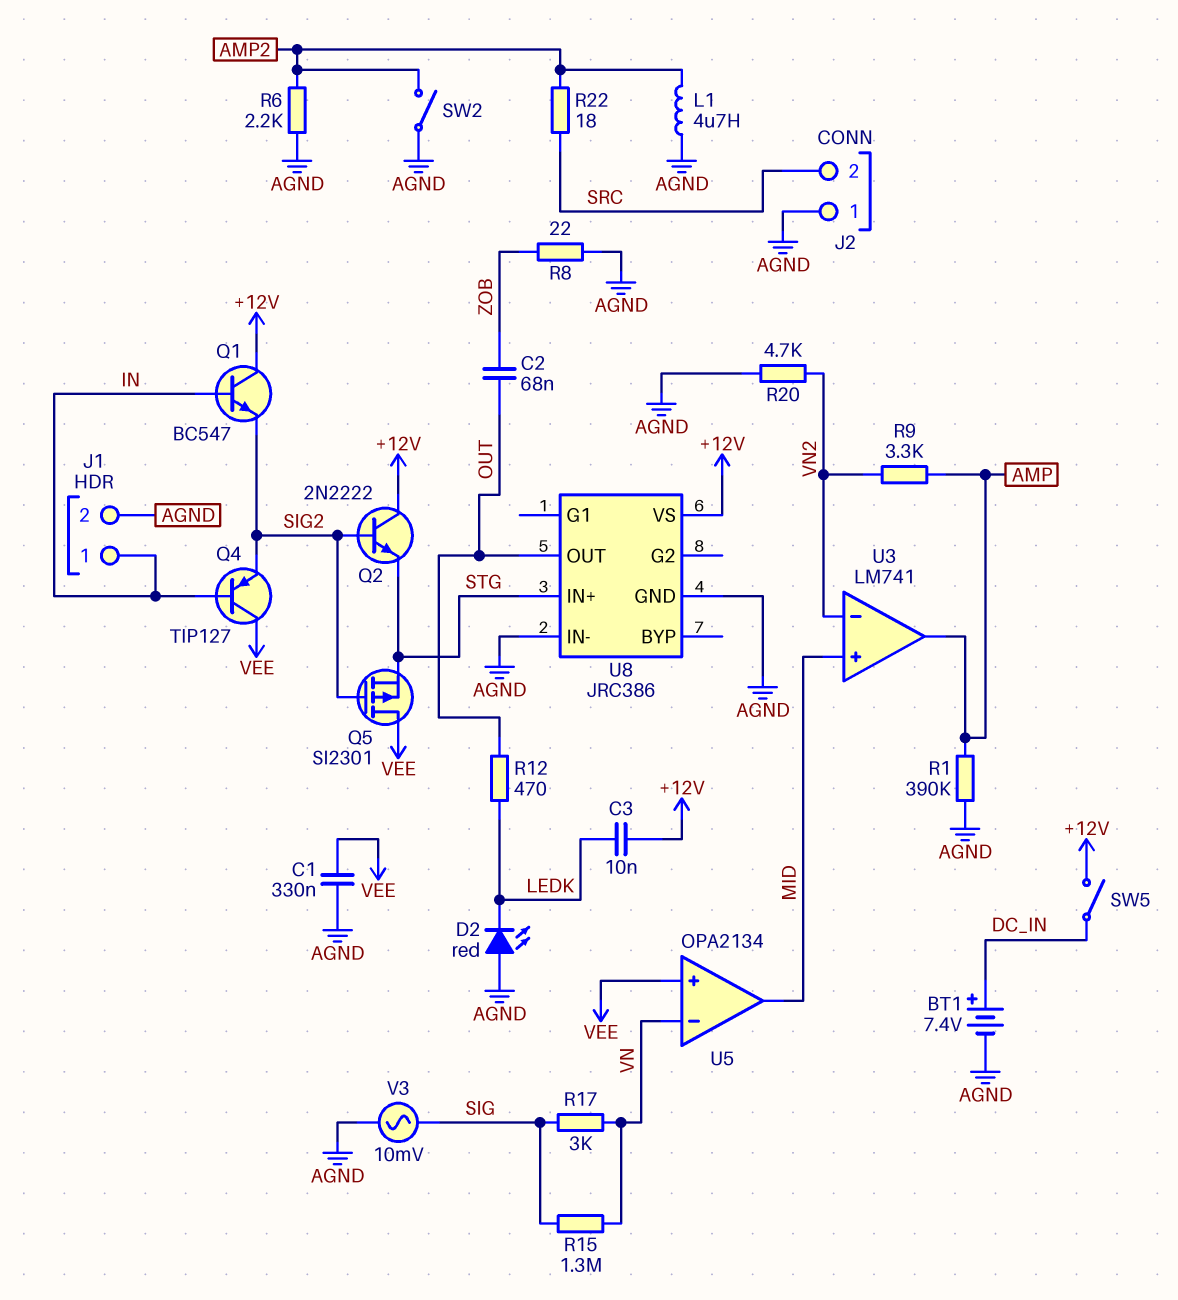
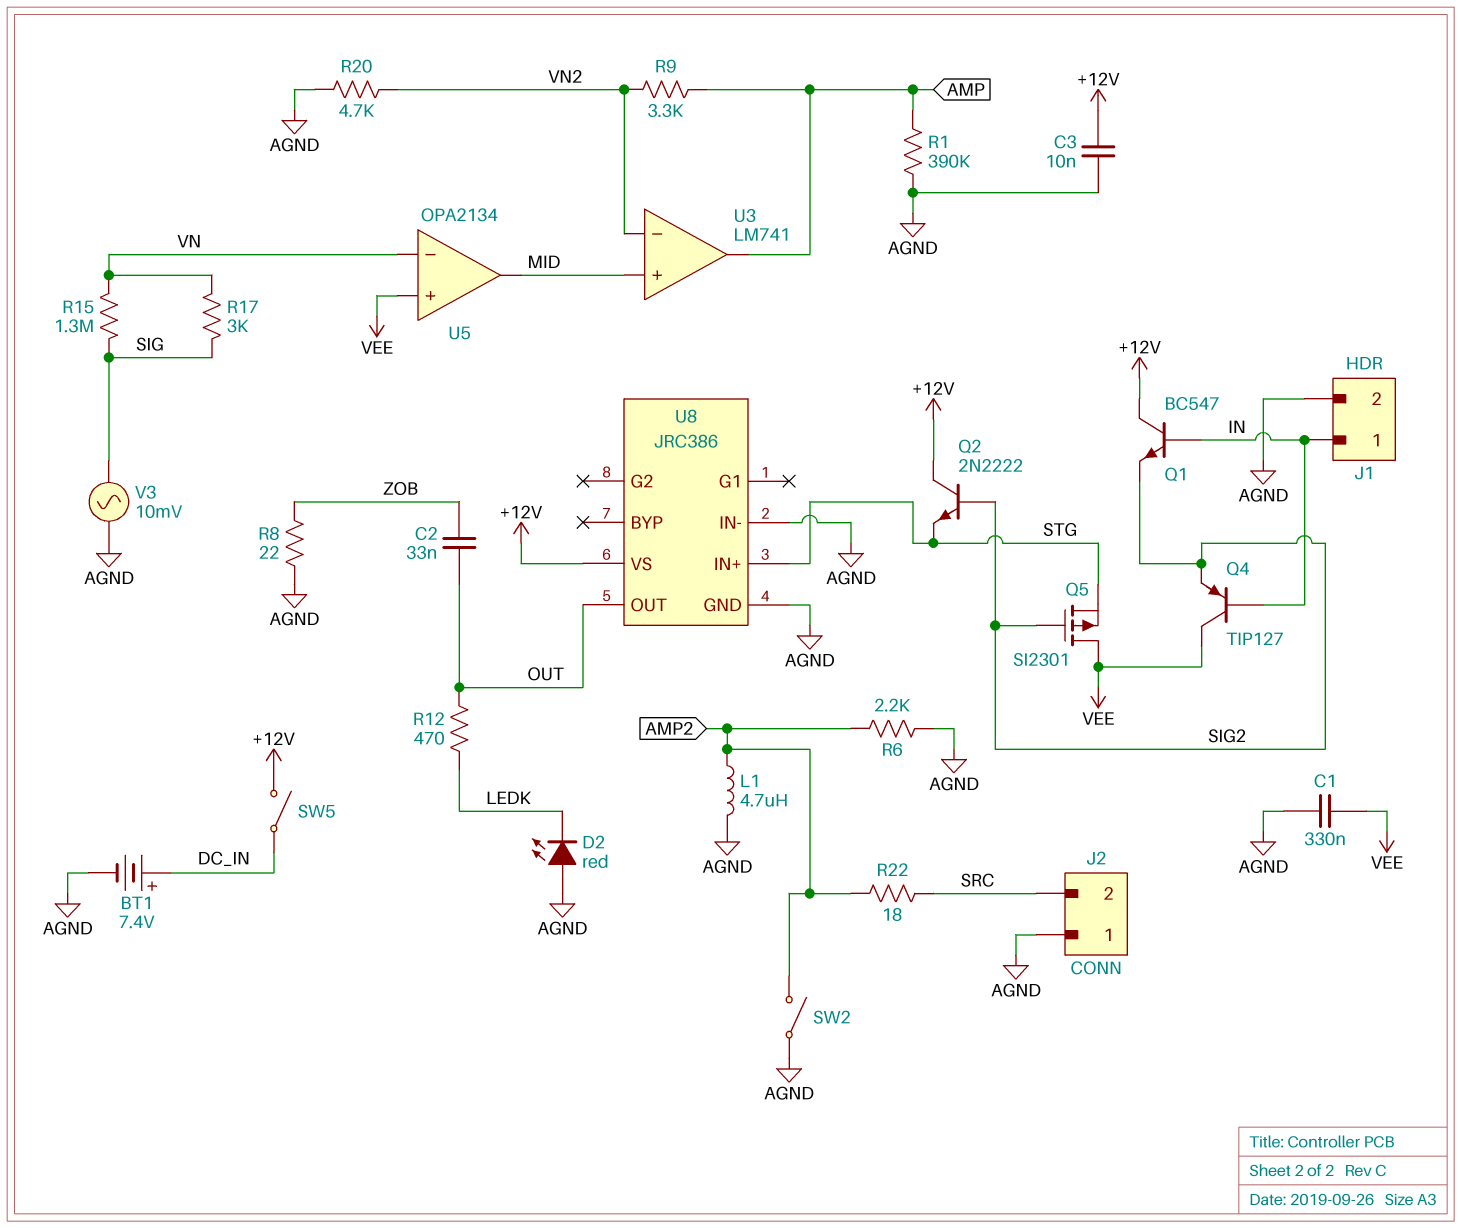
C2: 68nF (OUT, ZOB) -> 33nF (OUT, ZOB)
C3: 10nF (+12V, LEDK) -> 10nF (+12V, AGND)

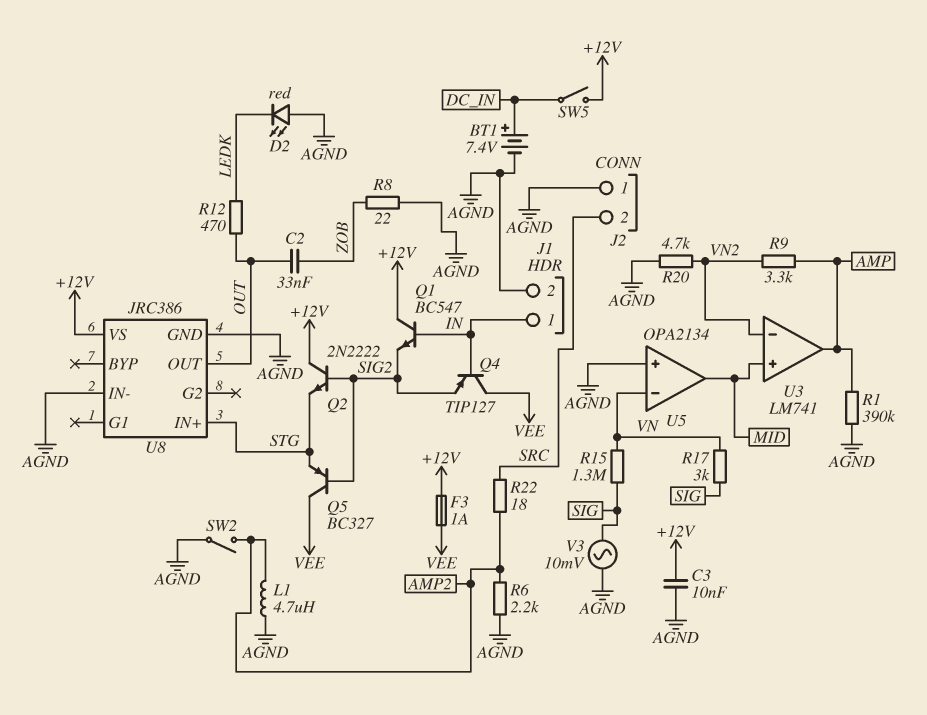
C1: 330nF (AGND, VEE) -> none
F3: none -> 1A (+12V, VEE)
Q5: PMOS SI2301 (G SIG2, D VEE, S STG) -> PNP BC327 (B SIG2, C VEE, E STG)
U5 pin in+: VEE -> AGND

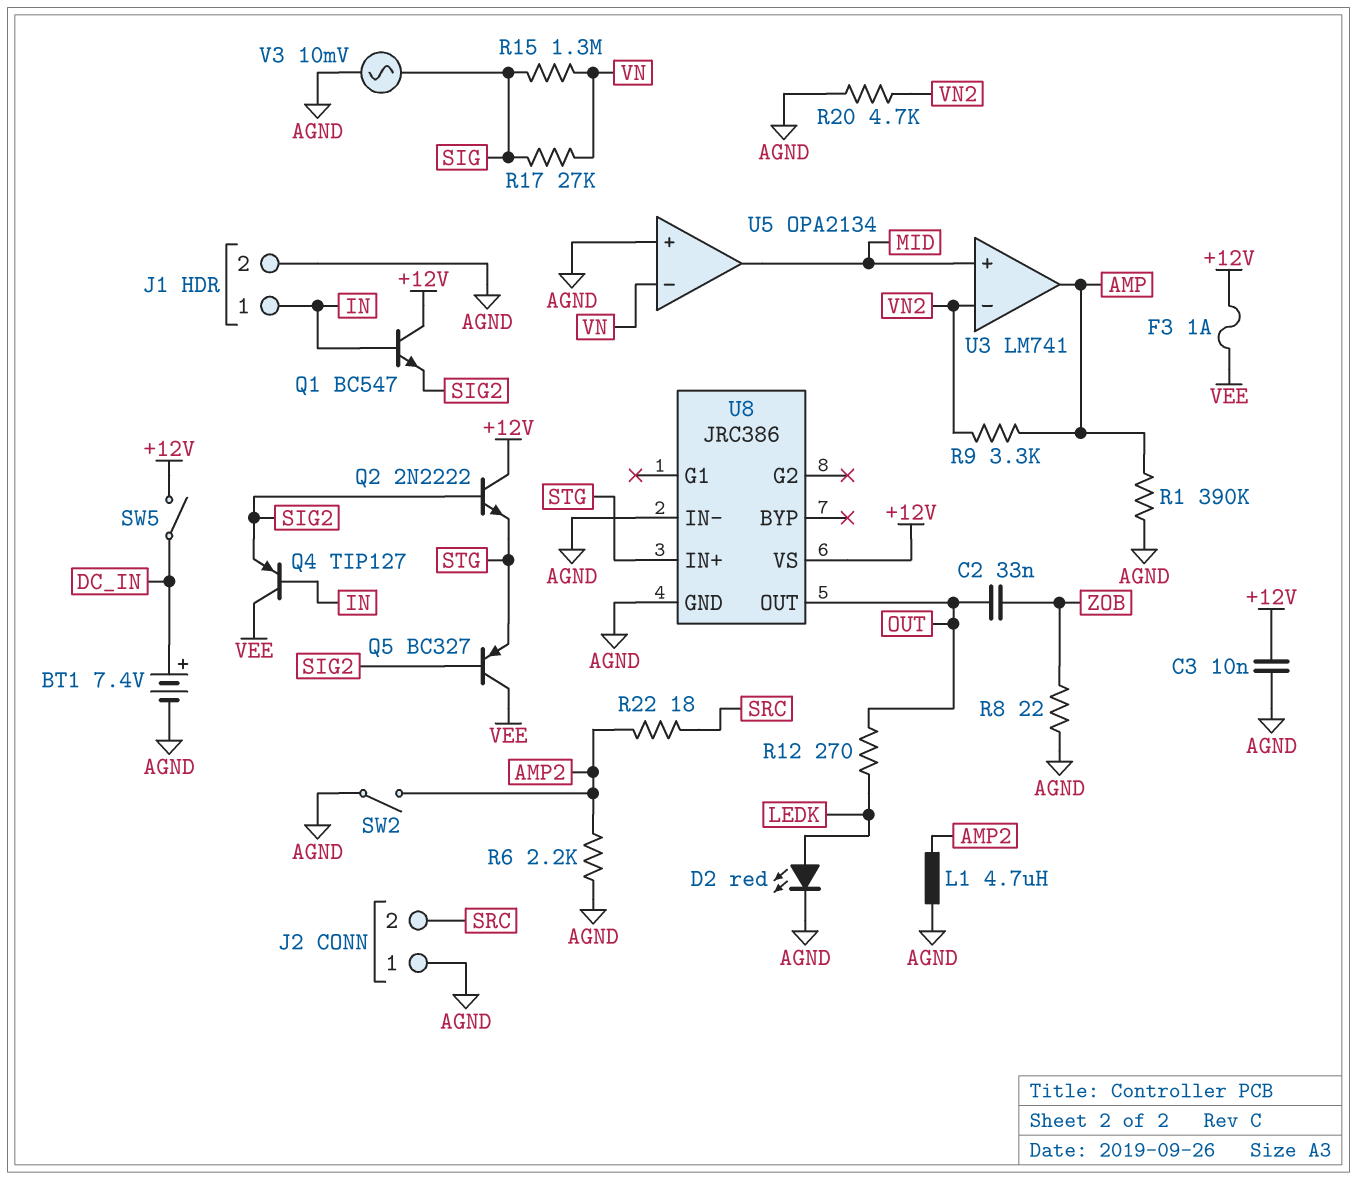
D2: LED red (A AGND, K LEDK) -> LED red (A LEDK, K AGND)
R12: 470 (LEDK, OUT) -> 270 (LEDK, OUT)
R17: 3k (SIG, VN) -> 27k (SIG, VN)

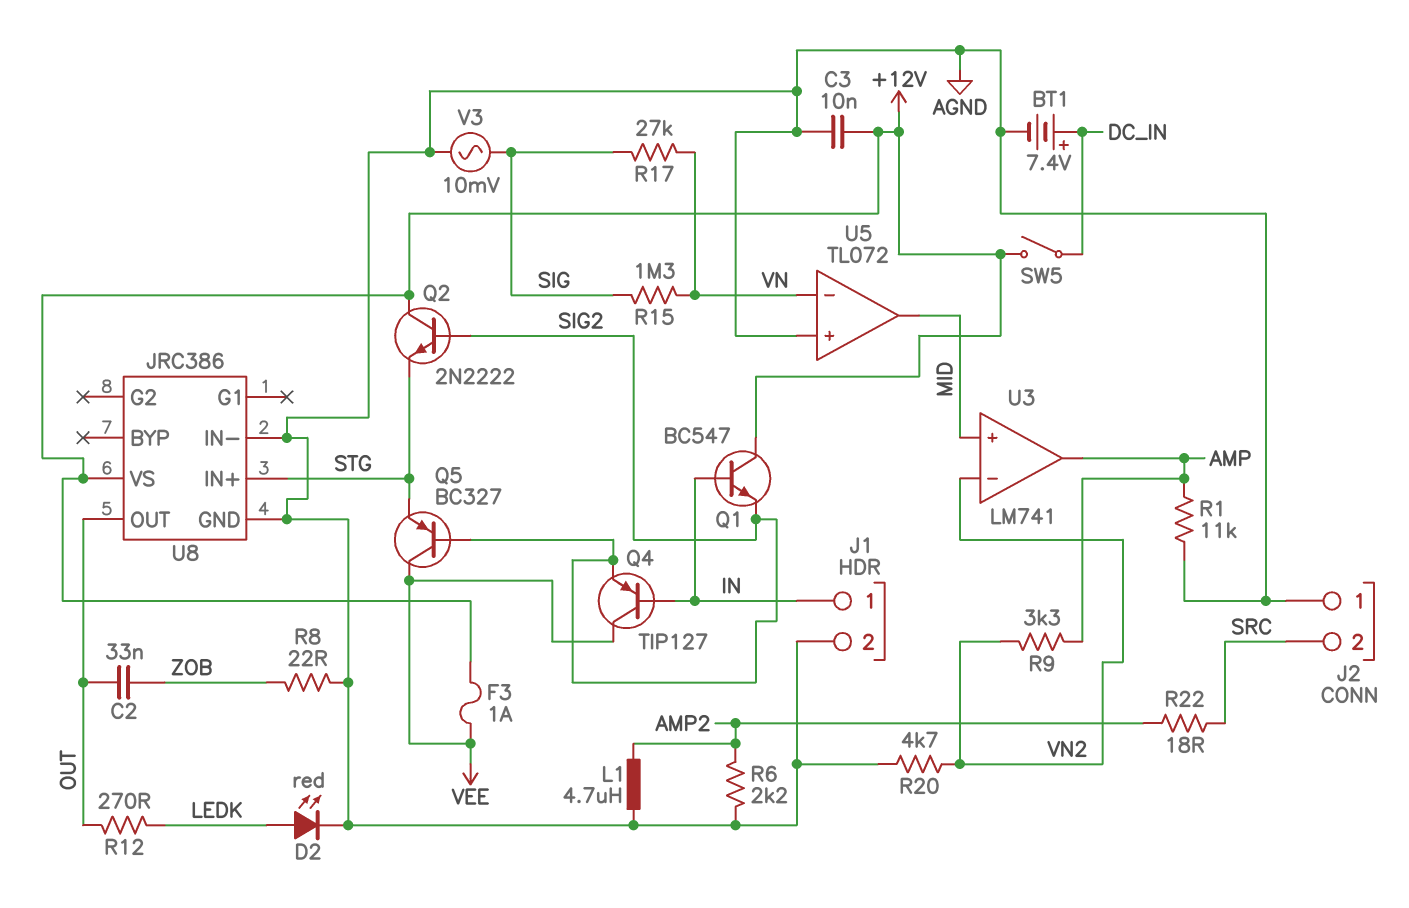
R1: 390k (AGND, AMP) -> 11k (AGND, AMP)
SW2: switch (AGND, AMP2) -> none
U5: OPA2134 -> TL072

